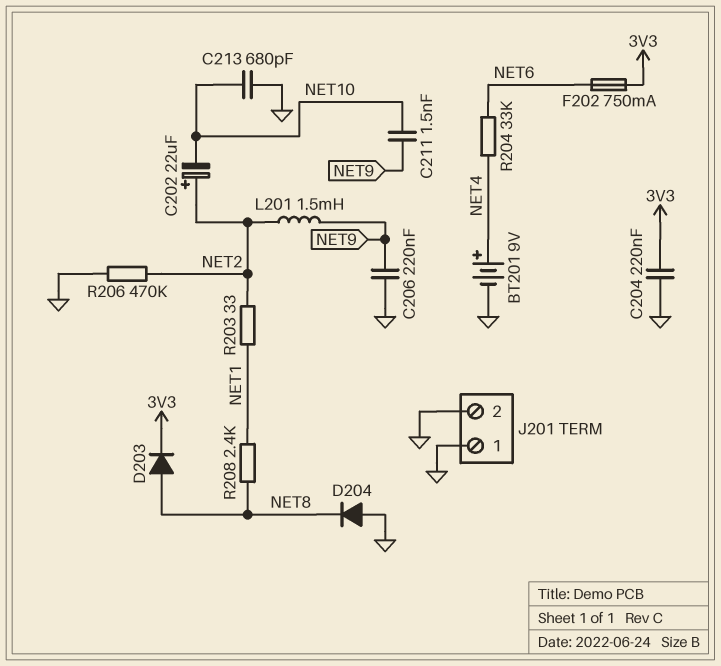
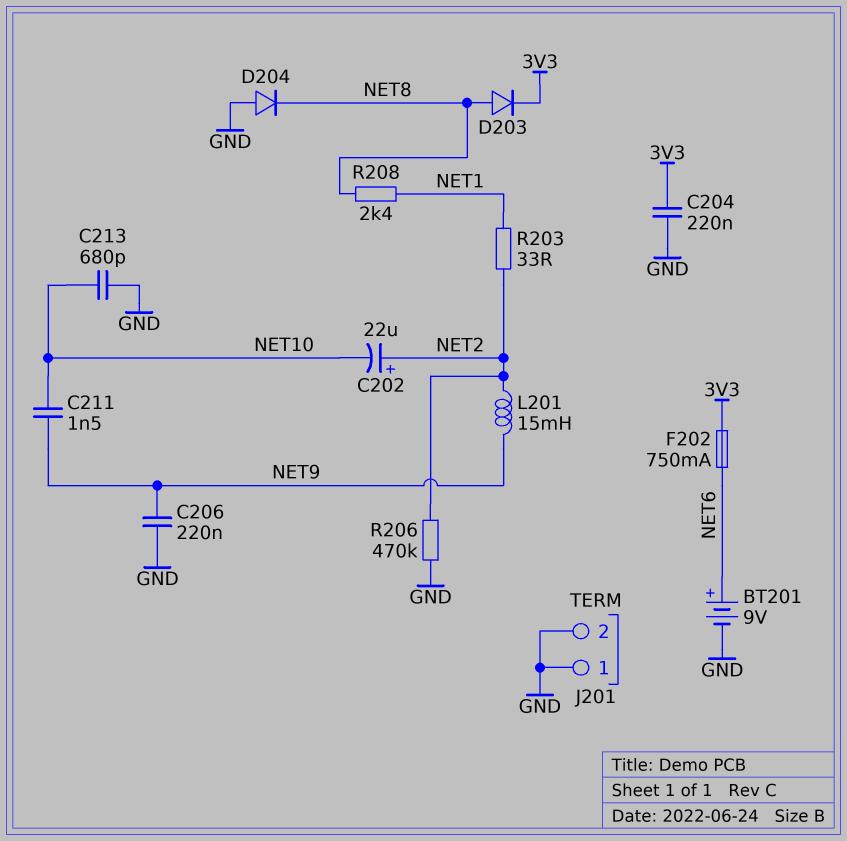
BT201: 9V (plus NET4, minus GND) -> 9V (plus NET6, minus GND)
L201: 1.5mH (NET2, NET9) -> 15mH (NET2, NET9)
R204: 33k (NET4, NET6) -> none

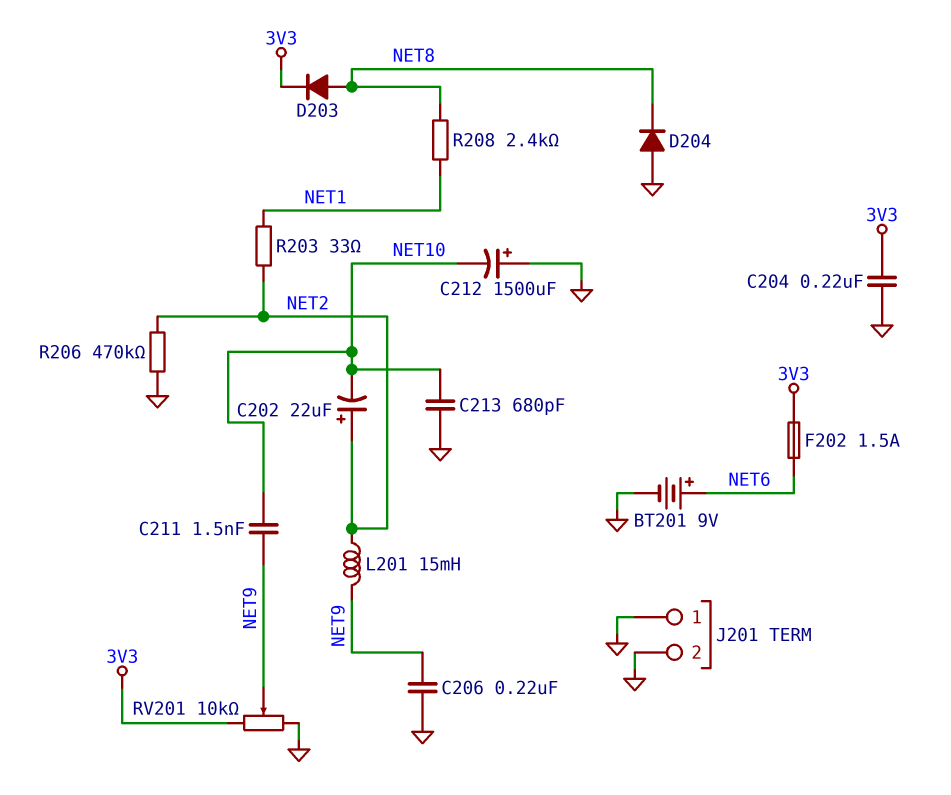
C212: none -> 1500uF (plus GND, minus NET10)
F202: 750mA (3V3, NET6) -> 1.5A (3V3, NET6)
RV201: none -> 10k (3V3, GND, wiper NET9)

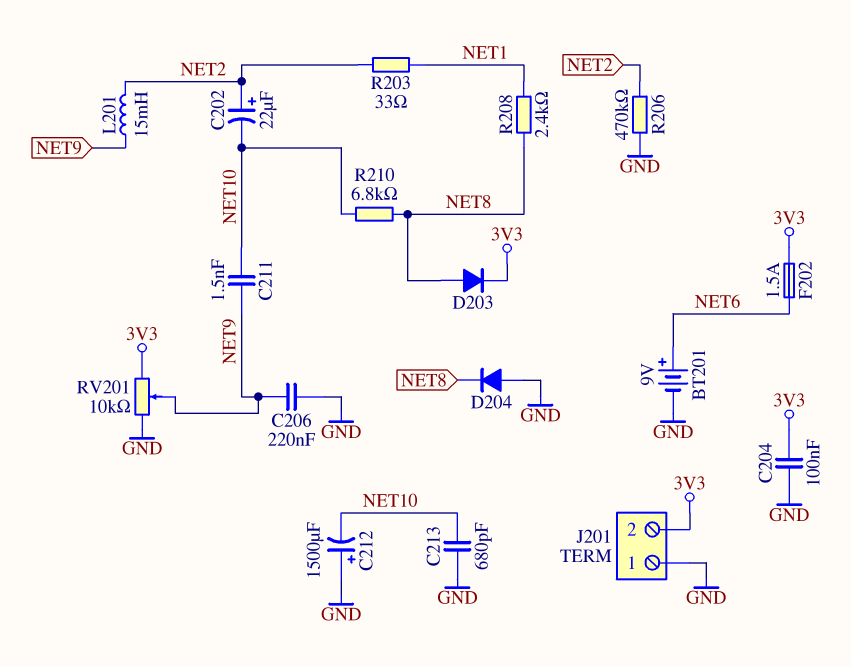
C204: 220nF (3V3, GND) -> 100nF (3V3, GND)
J201 pin 2: GND -> 3V3
R210: none -> 6.8k (NET8, NET10)

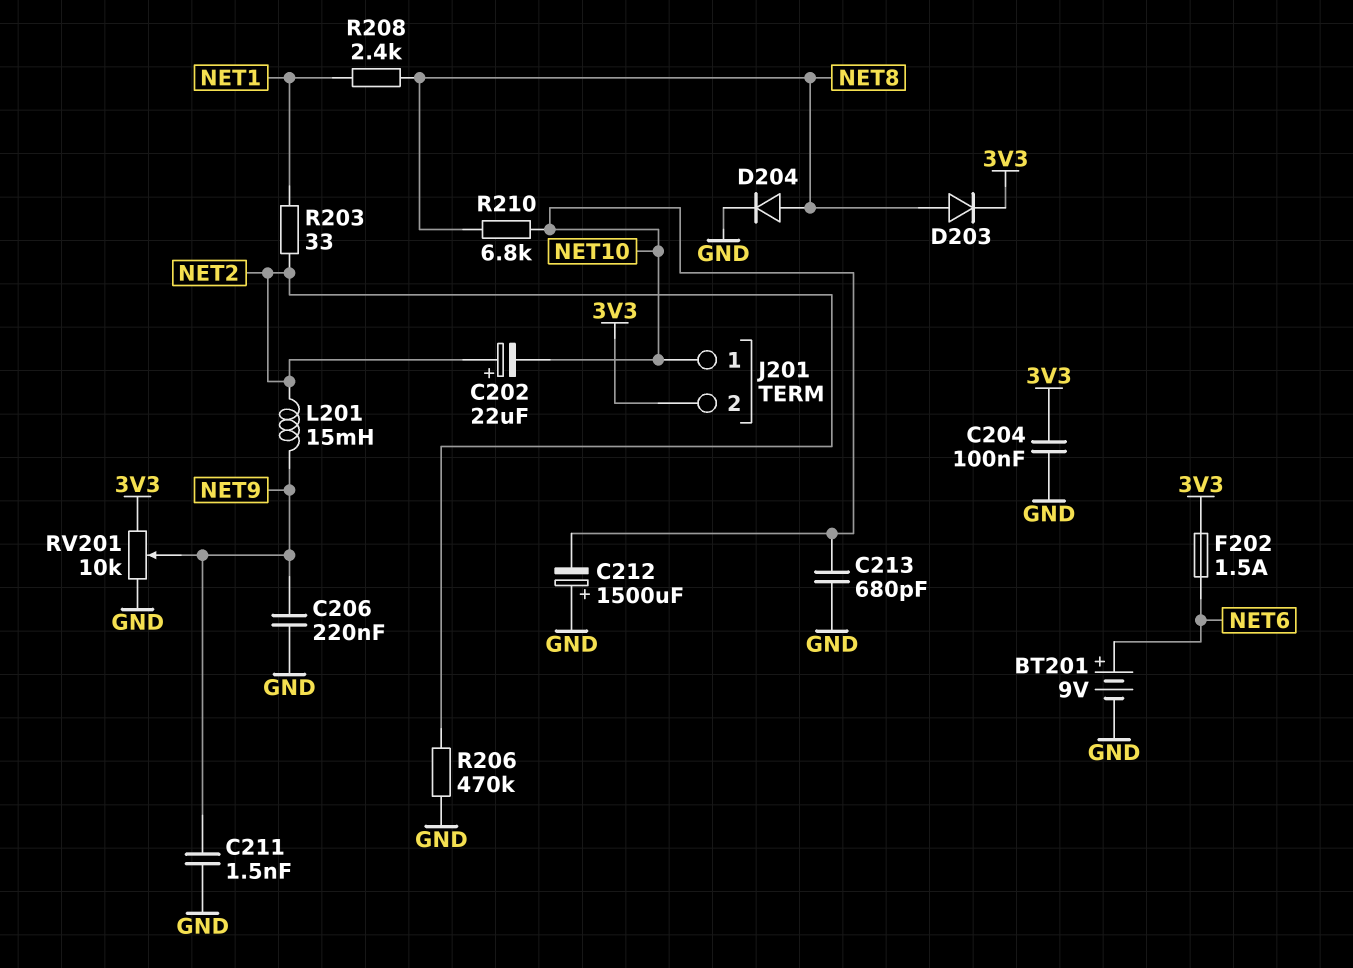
C211: 1.5nF (NET9, NET10) -> 1.5nF (GND, NET9)
D204: diode (A GND, K NET8) -> diode (A NET8, K GND)
J201 pin 1: GND -> NET10

